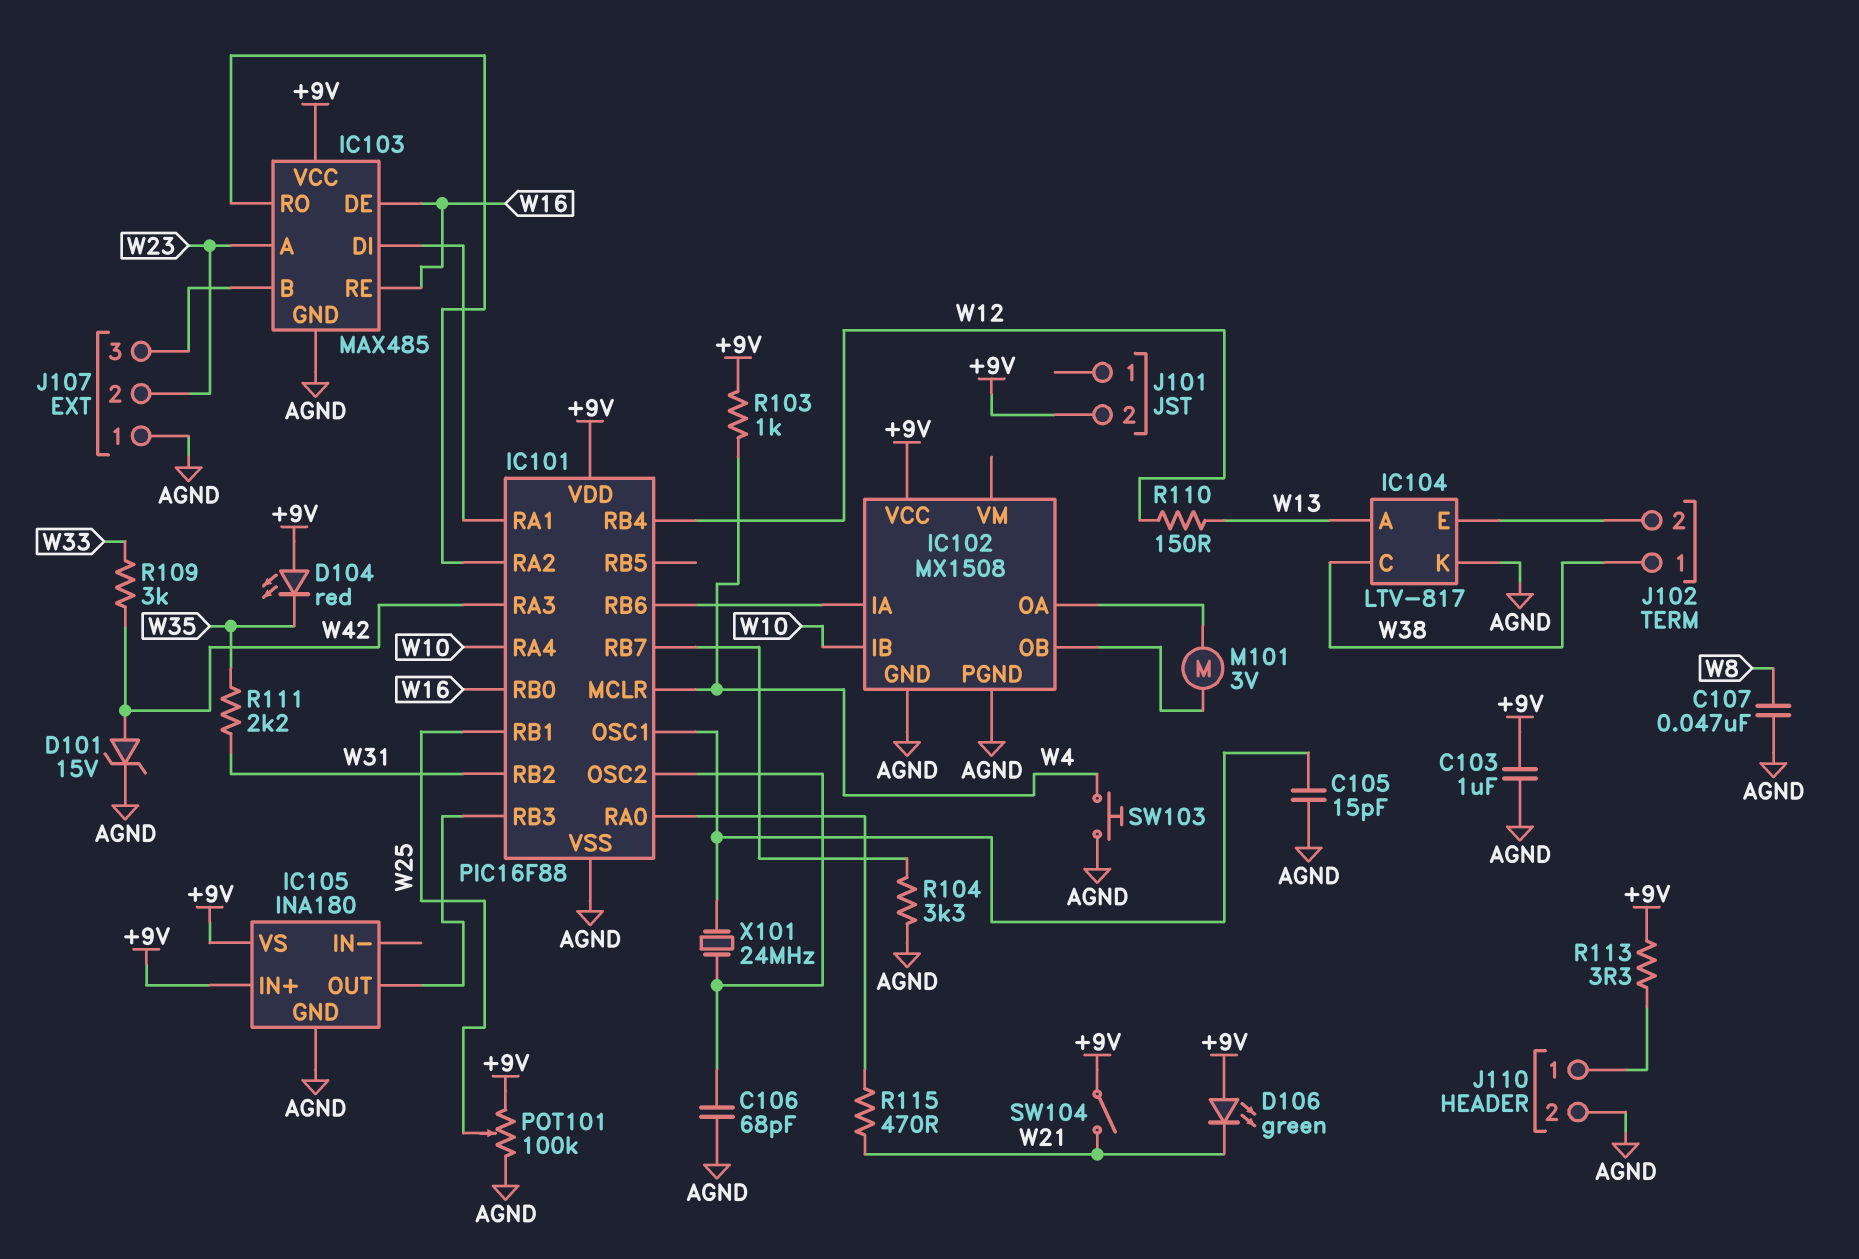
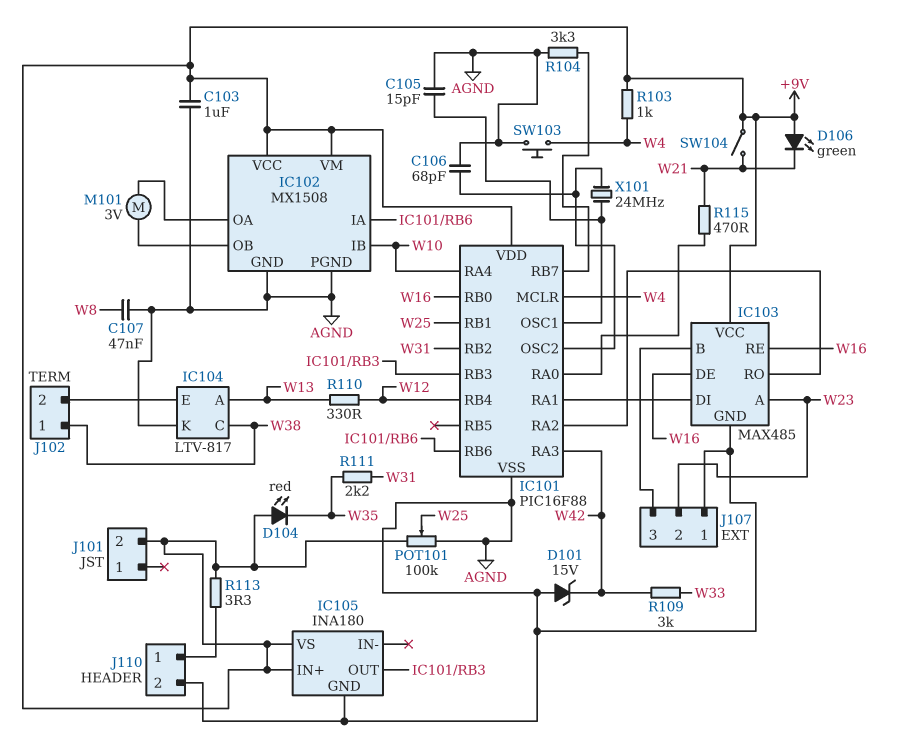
D101: zener 15V (A W42, K AGND) -> zener 15V (A AGND, K W42)
IC102 pin VM: none -> +9V
R110: 150 (W12, W13) -> 330 (W12, W13)

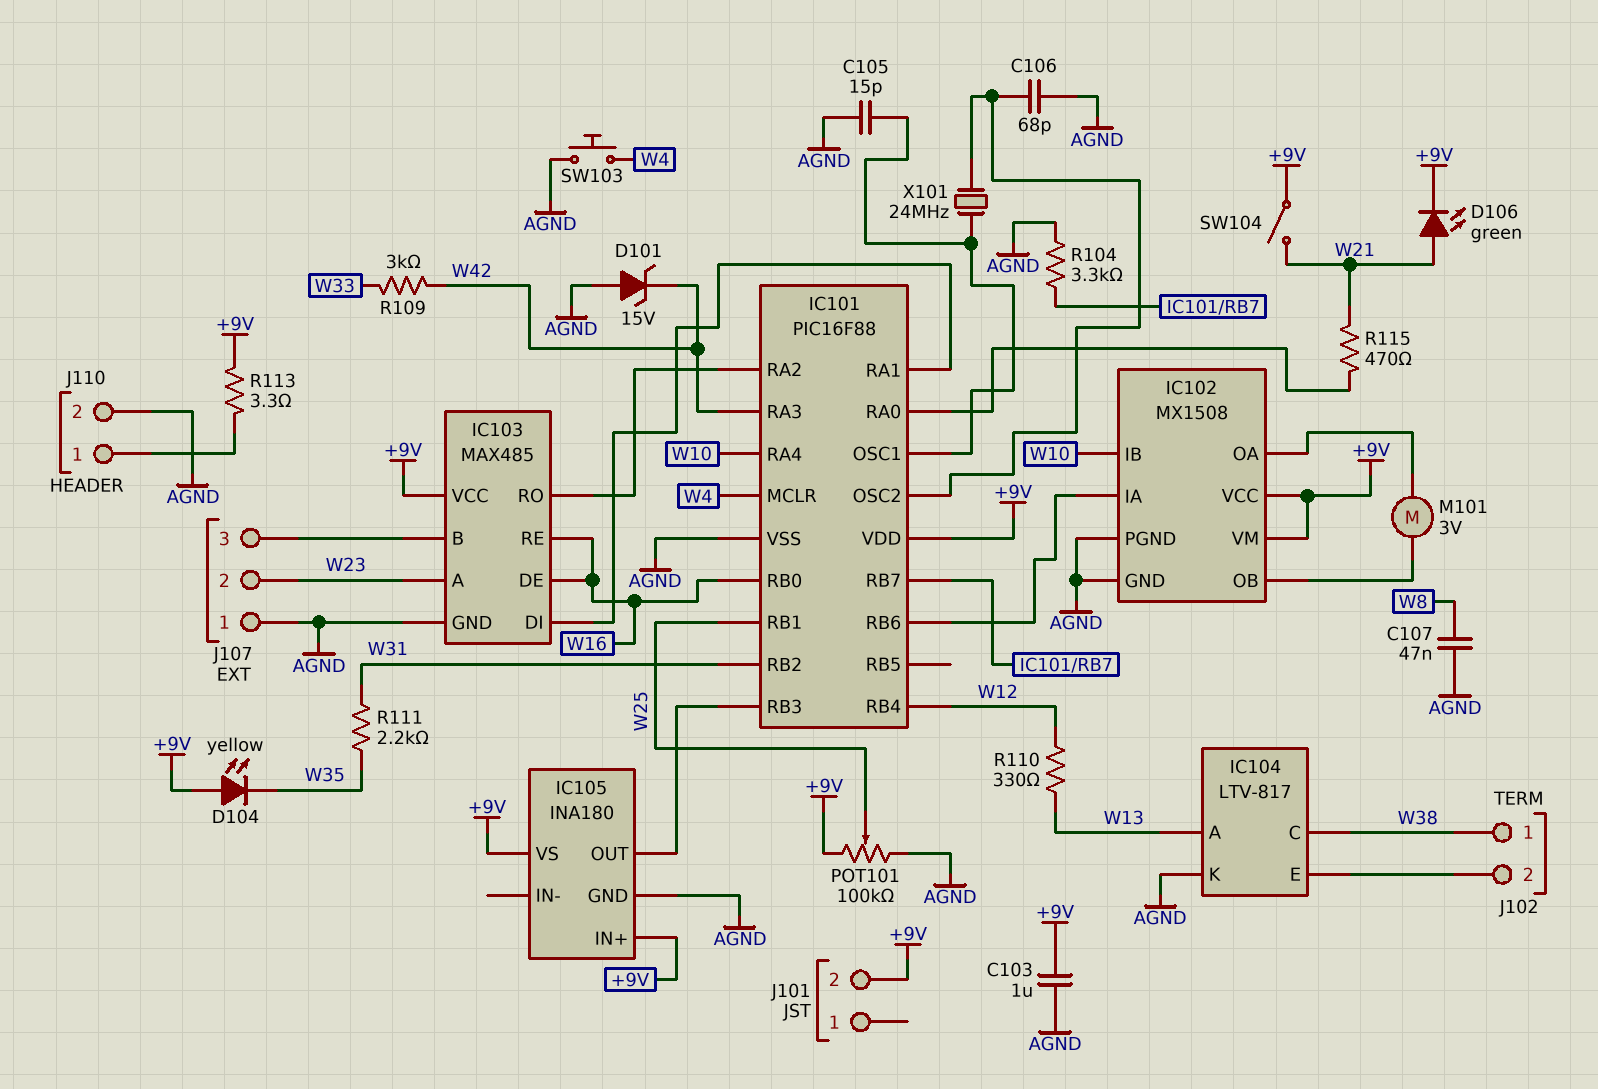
D104: LED red (A +9V, K W35) -> LED yellow (A +9V, K W35)
D106: LED green (A +9V, K W21) -> LED green (A W21, K +9V)
R103: 1k (+9V, W4) -> none

